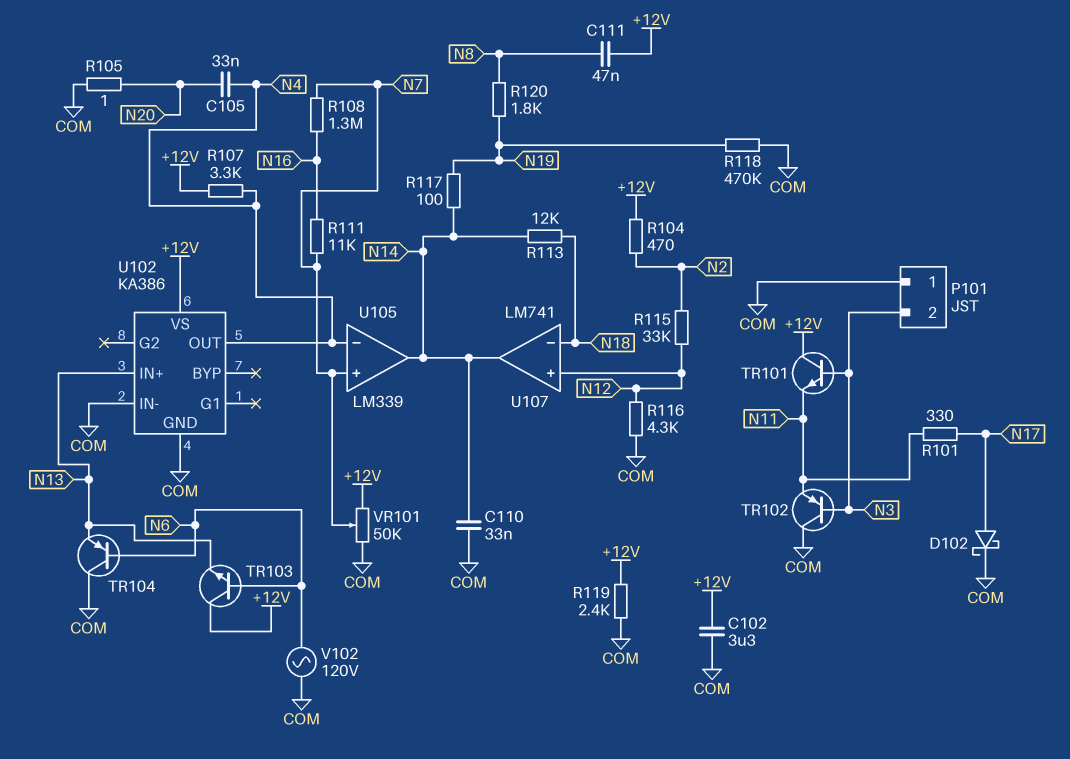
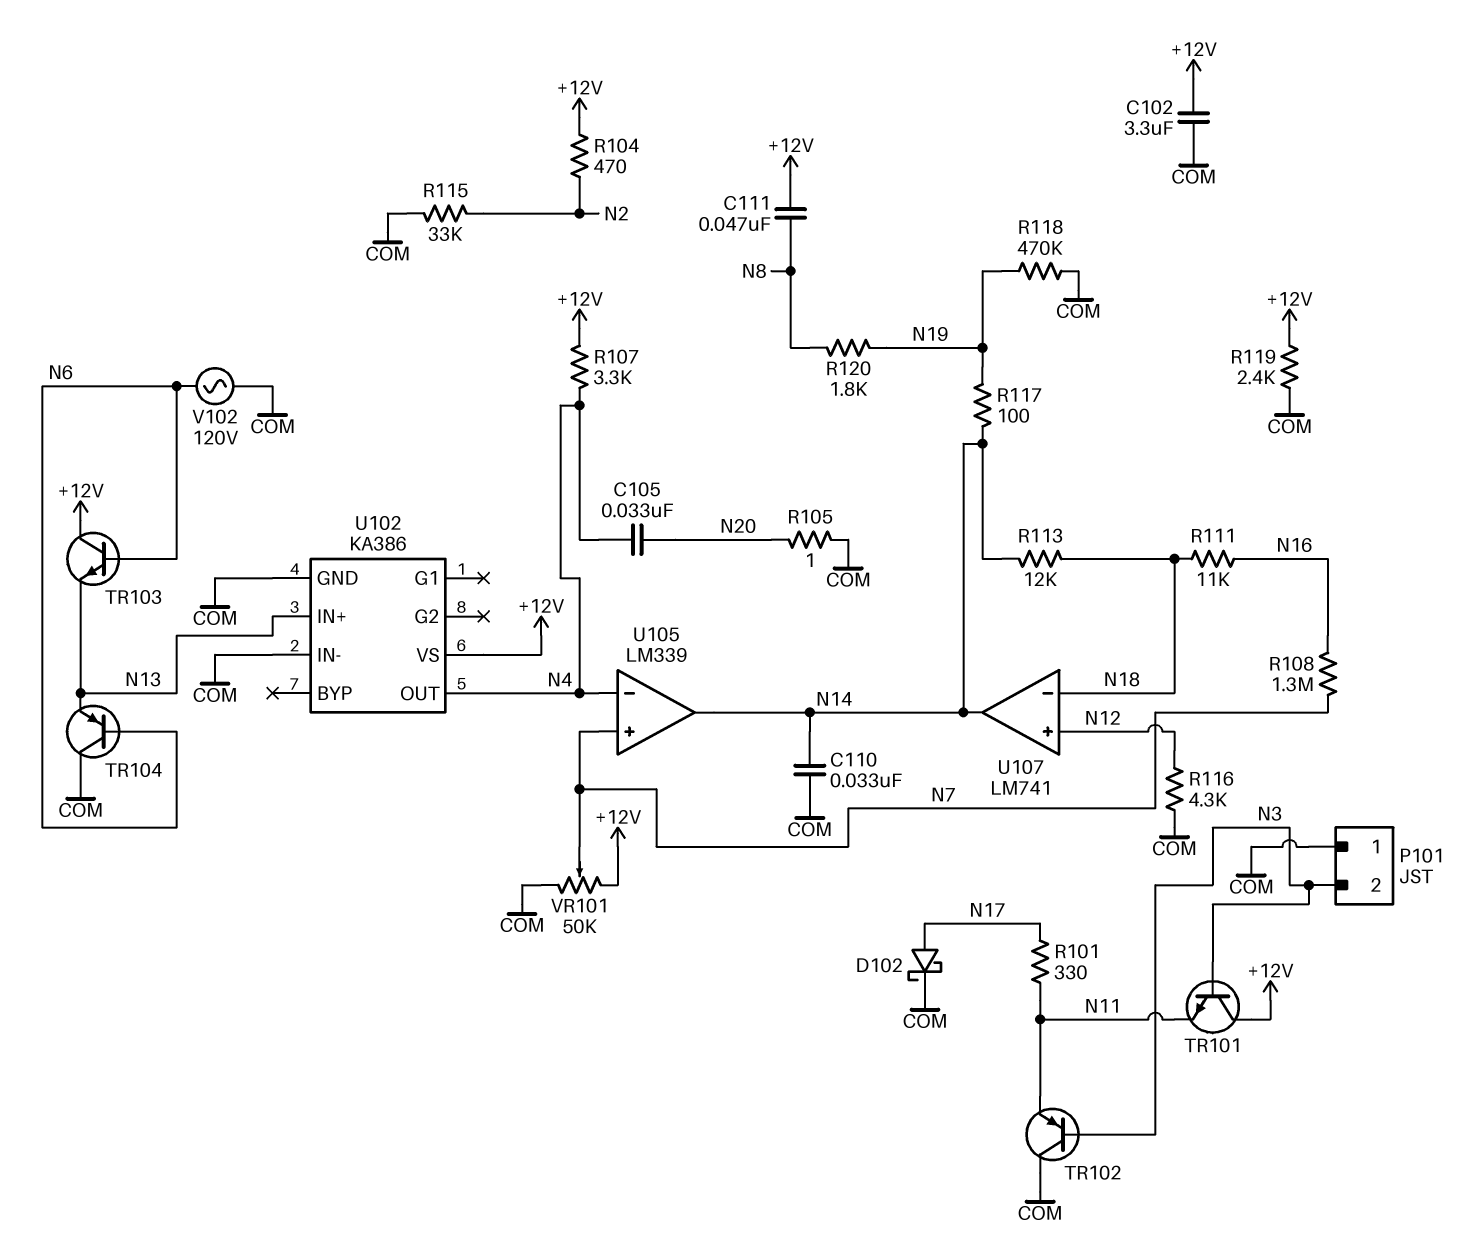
R111: 11k (N7, N16) -> 11k (N16, N18)
R115: 33k (N2, N12) -> 33k (COM, N2)

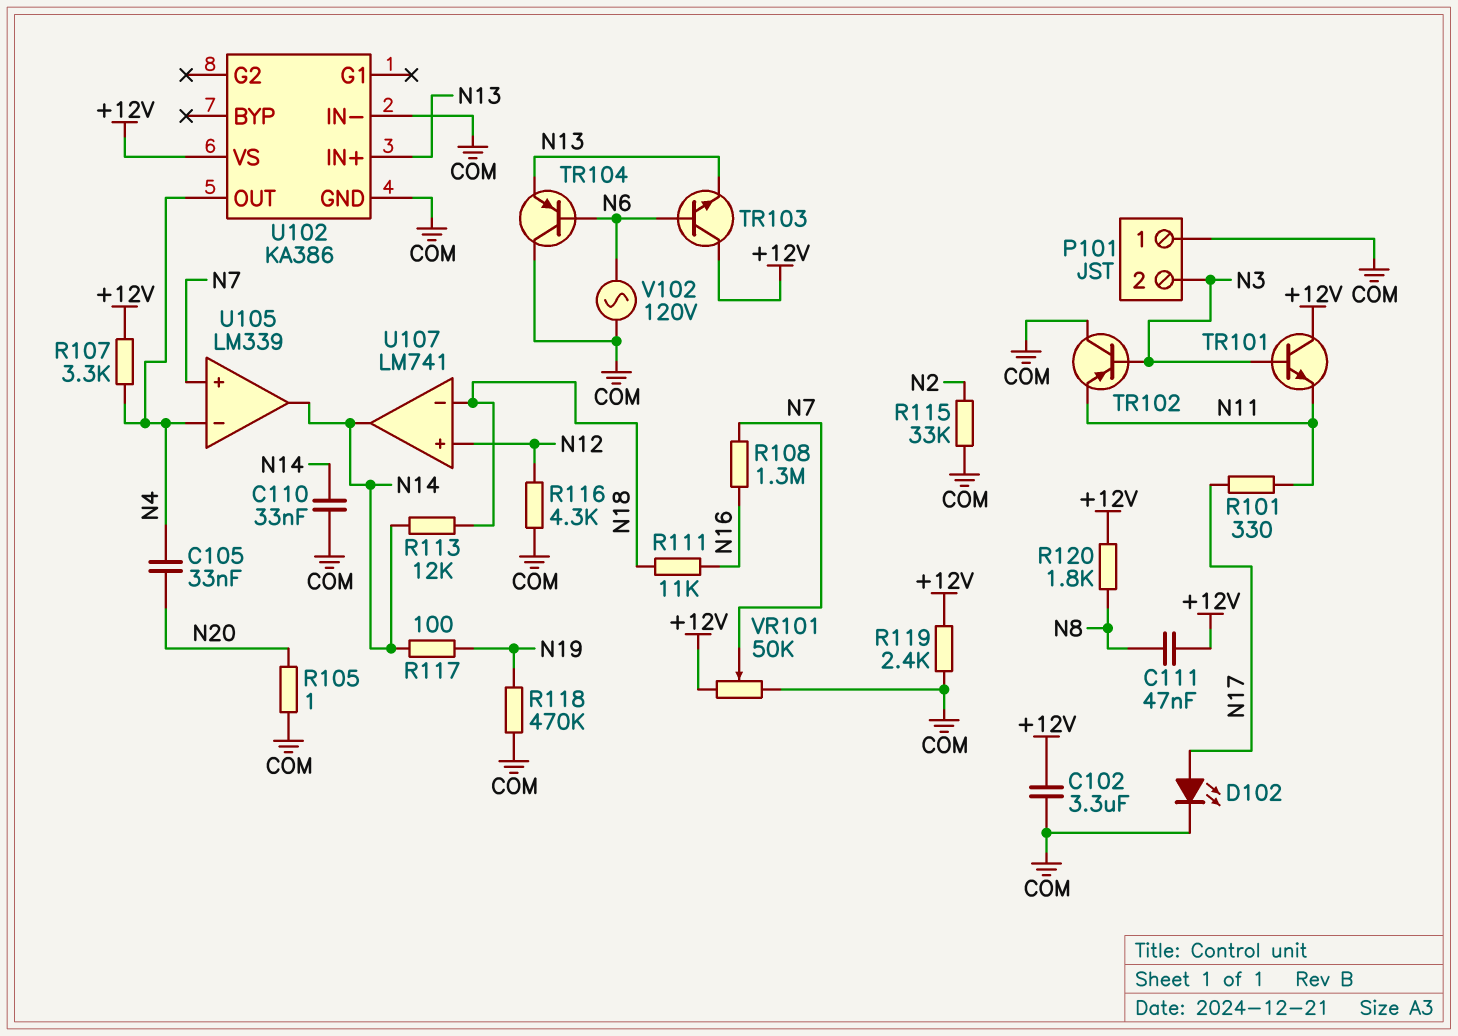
D102: schottky (A N17, K COM) -> LED (A N17, K COM)
R104: 470 (+12V, N2) -> none
R120: 1.8k (N8, N19) -> 1.8k (+12V, N8)

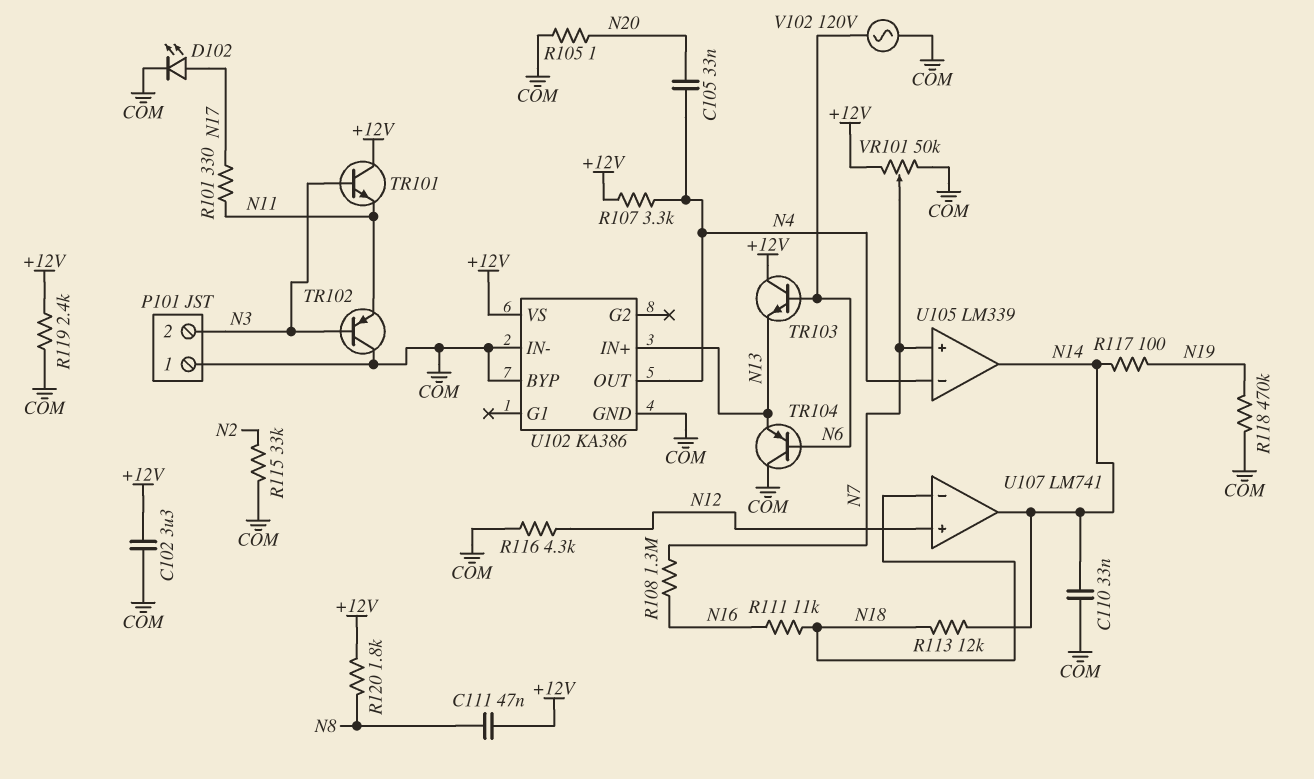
U102 pin BYP: none -> COM

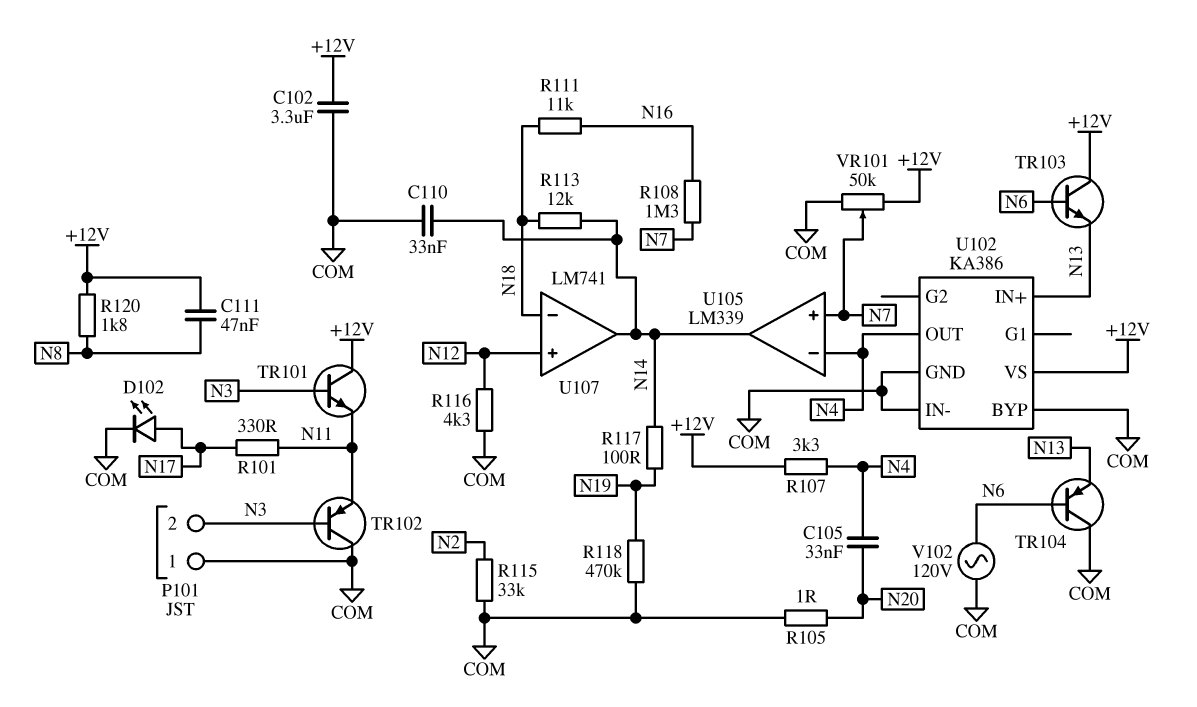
R119: 2.4k (+12V, COM) -> none

